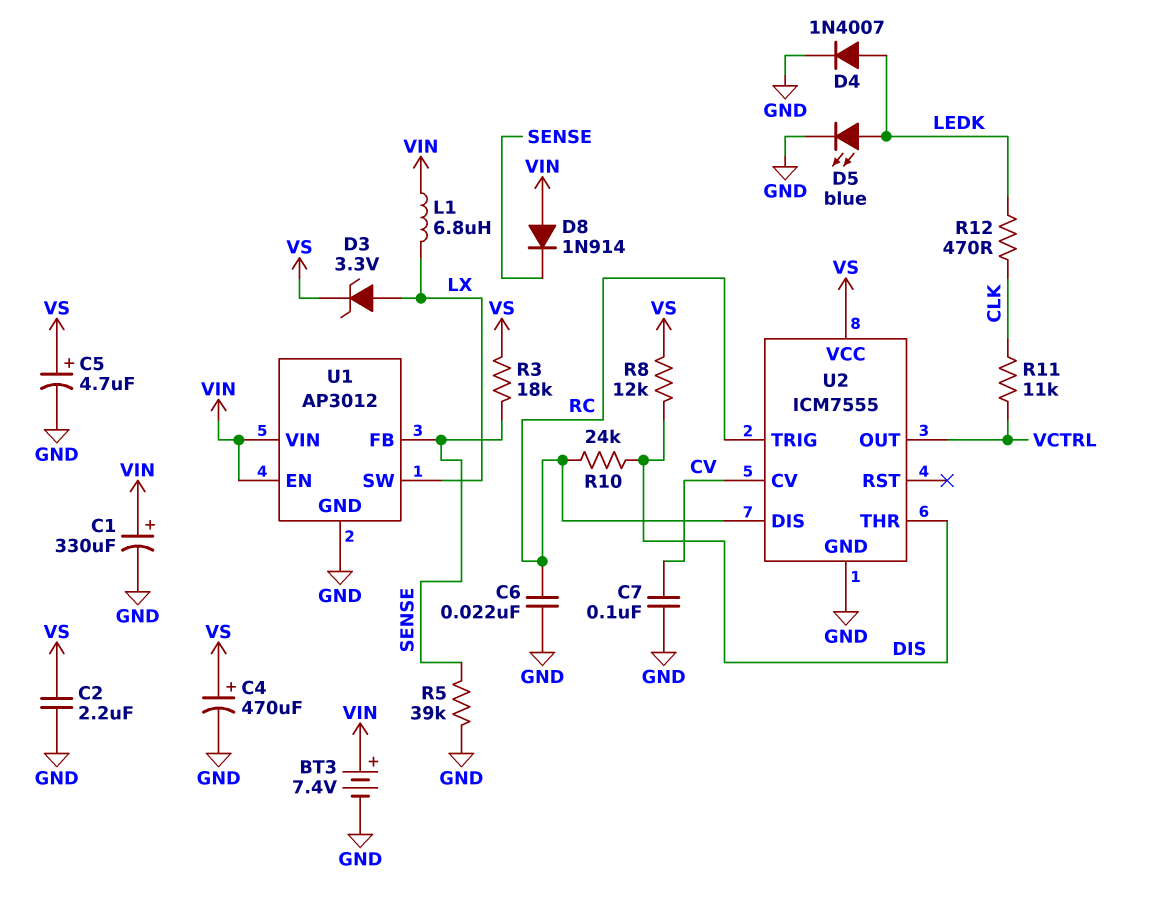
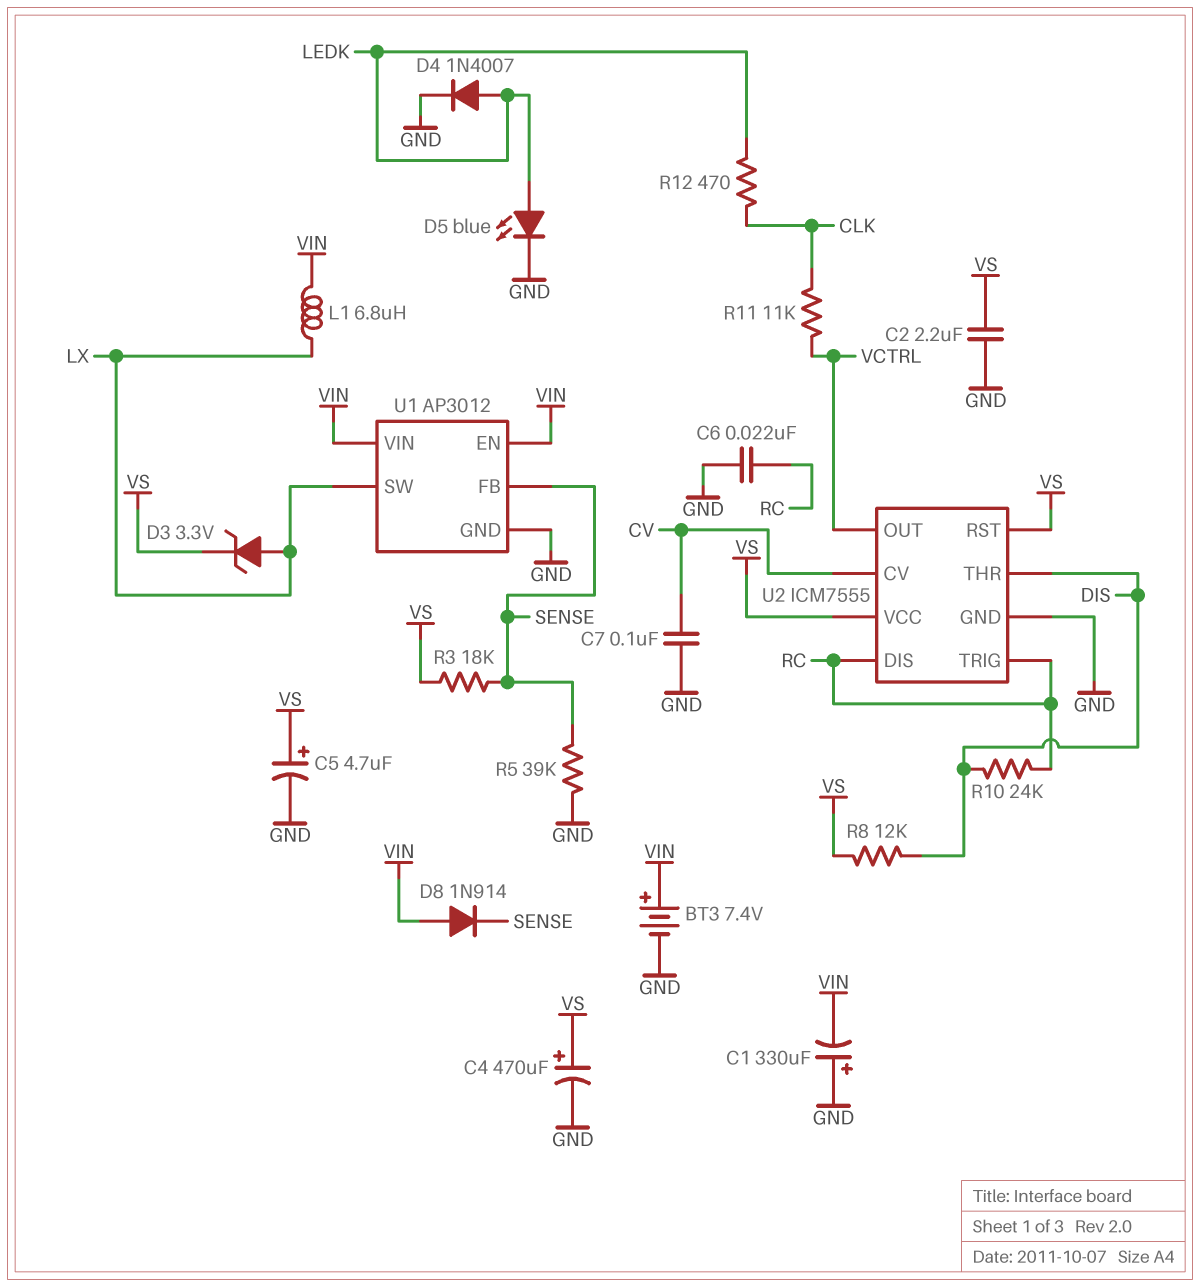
C1: 330uF (plus VIN, minus GND) -> 330uF (plus GND, minus VIN)
U2 pin RST: none -> VS

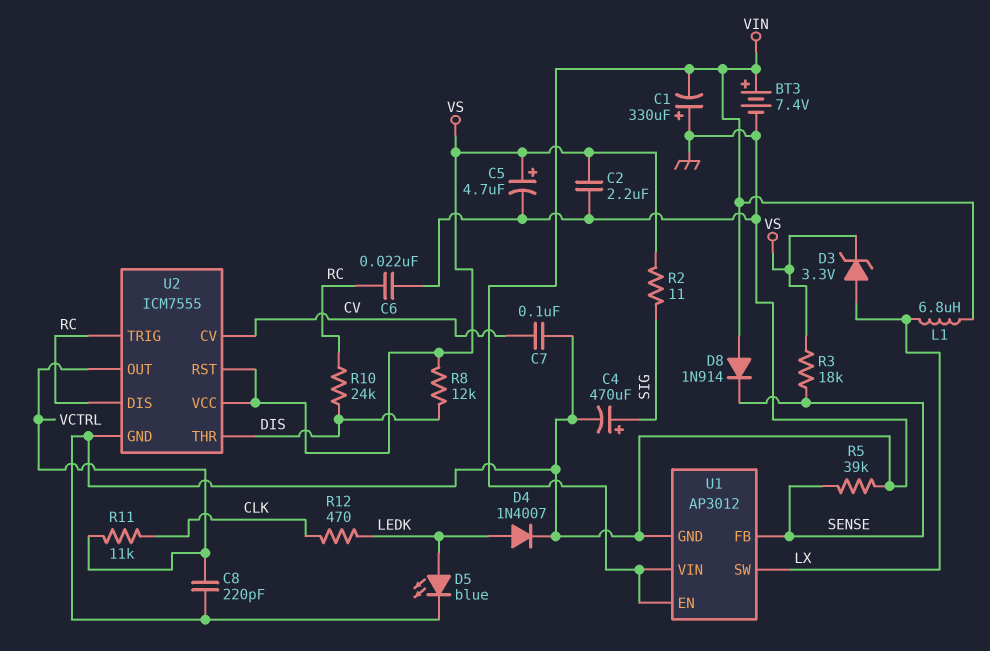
C4: 470uF (plus VS, minus GND) -> 470uF (plus SIG, minus GND)
C8: none -> 220pF (GND, VCTRL)
R2: none -> 11 (SIG, VS)

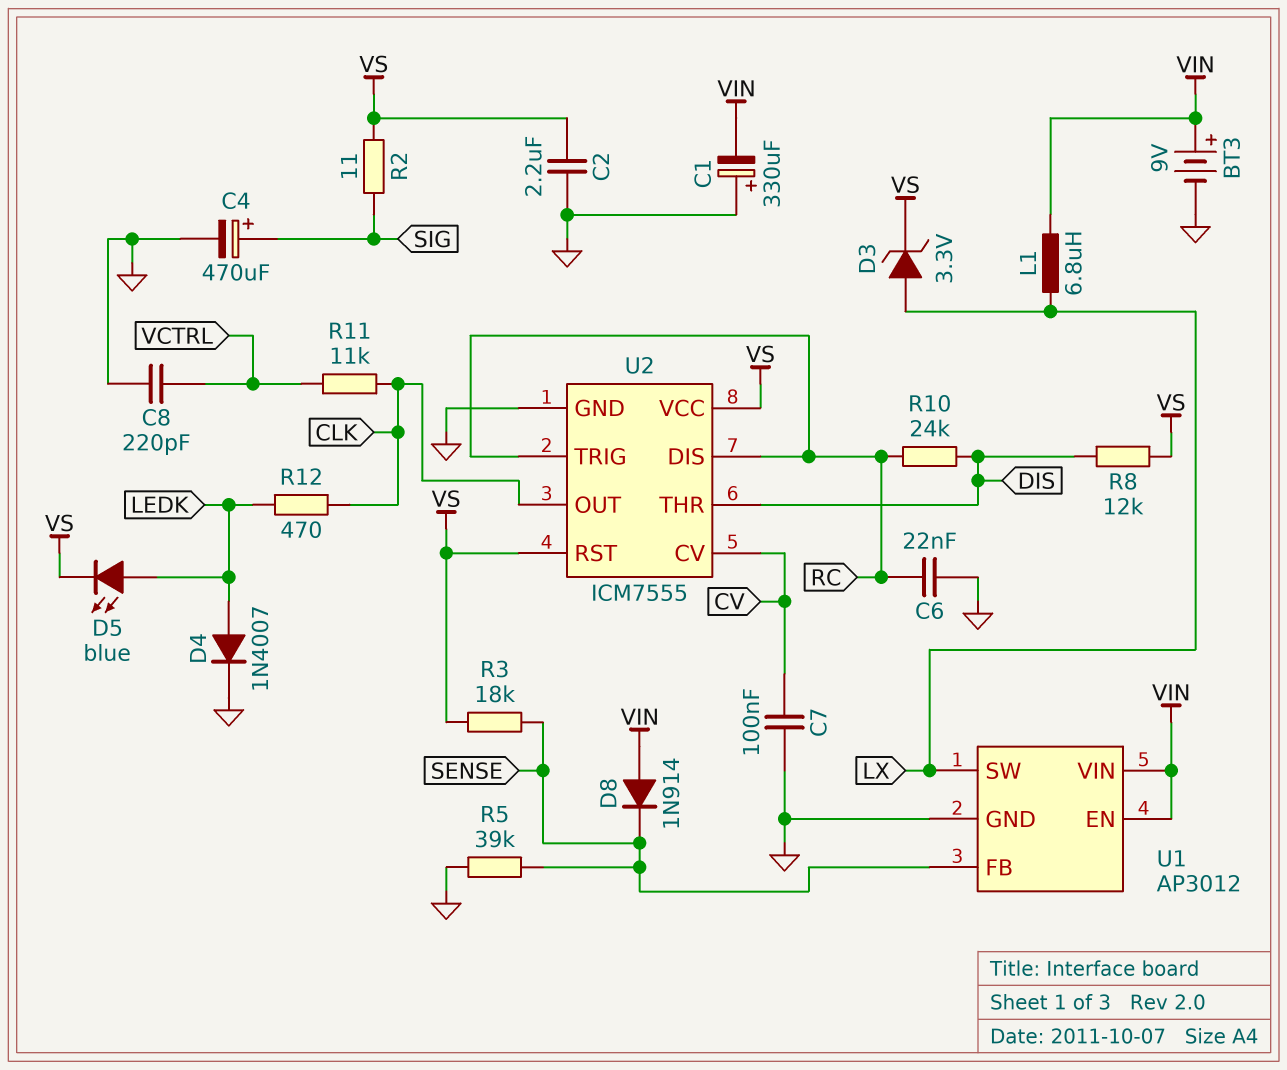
BT3: 7.4V (plus VIN, minus GND) -> 9V (plus VIN, minus GND)
C5: 4.7uF (plus VS, minus GND) -> none
D5: LED blue (A LEDK, K GND) -> LED blue (A LEDK, K VS)
U2 pin OUT: VCTRL -> CLK

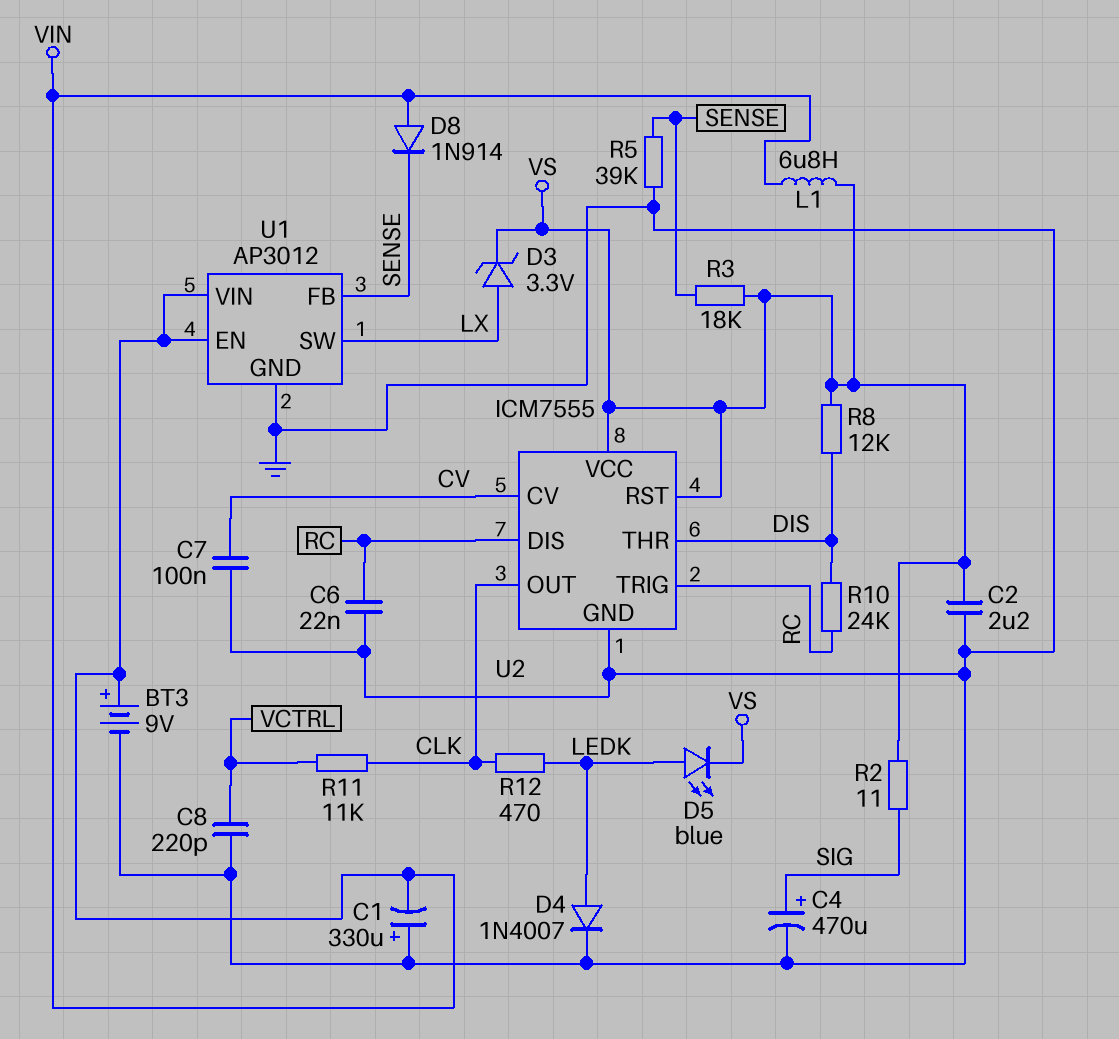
L1: 6.8uH (LX, VIN) -> 6.8uH (VIN, VS)

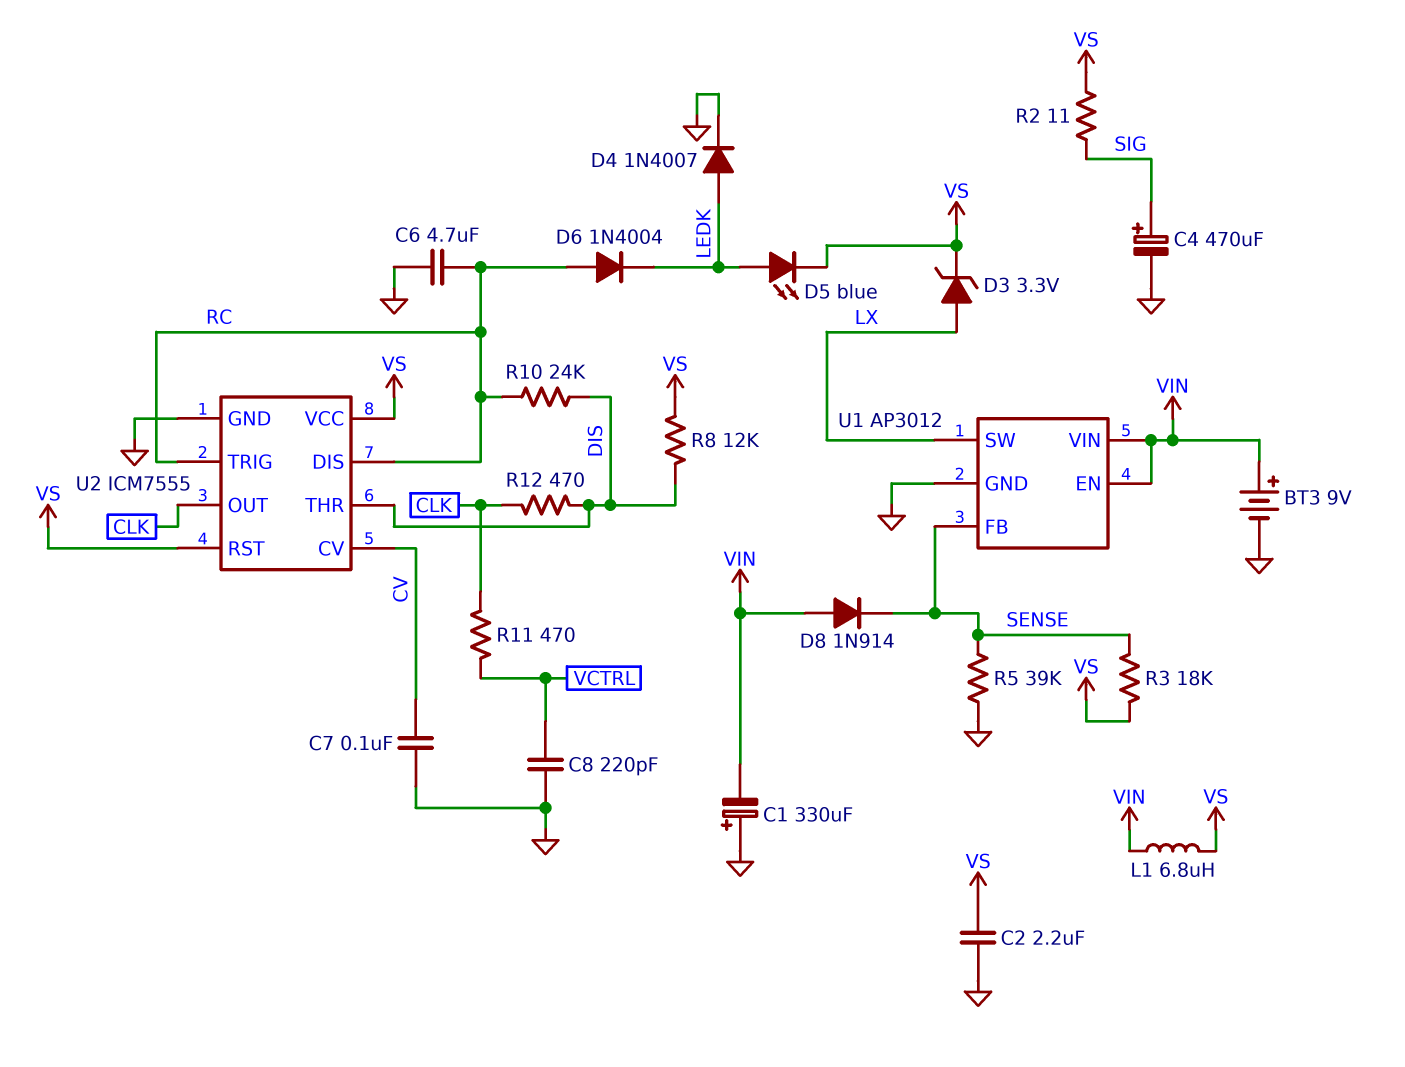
C6: 22nF (GND, RC) -> 4.7uF (GND, RC)
D6: none -> diode 1N4004 (A RC, K LEDK)
R11: 11k (CLK, VCTRL) -> 470 (CLK, VCTRL)
R12: 470 (CLK, LEDK) -> 470 (CLK, DIS)

